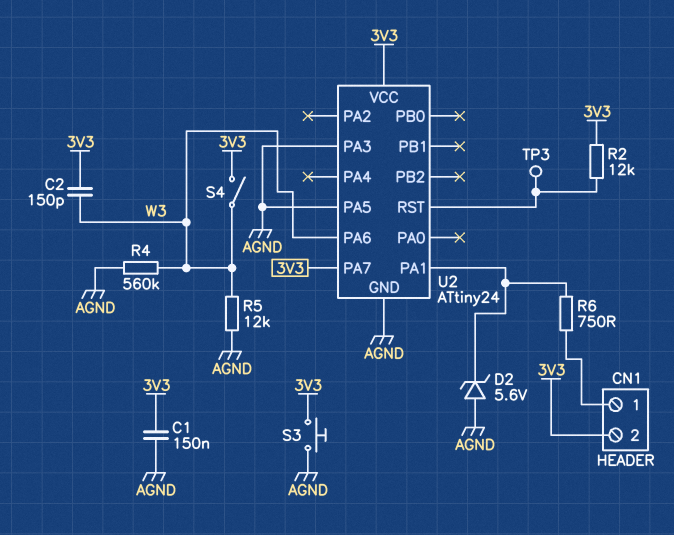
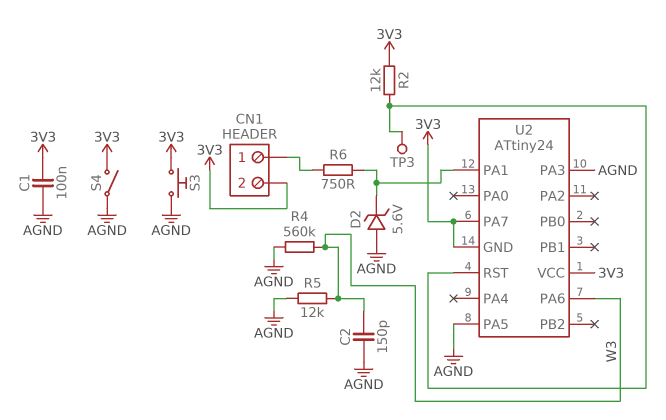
C1: 150nF (3V3, AGND) -> 100nF (3V3, AGND)
C2: 150pF (3V3, W3) -> 150pF (AGND, W3)
S4: switch (3V3, W3) -> switch (3V3, AGND)
U2 pin GND: AGND -> 3V3

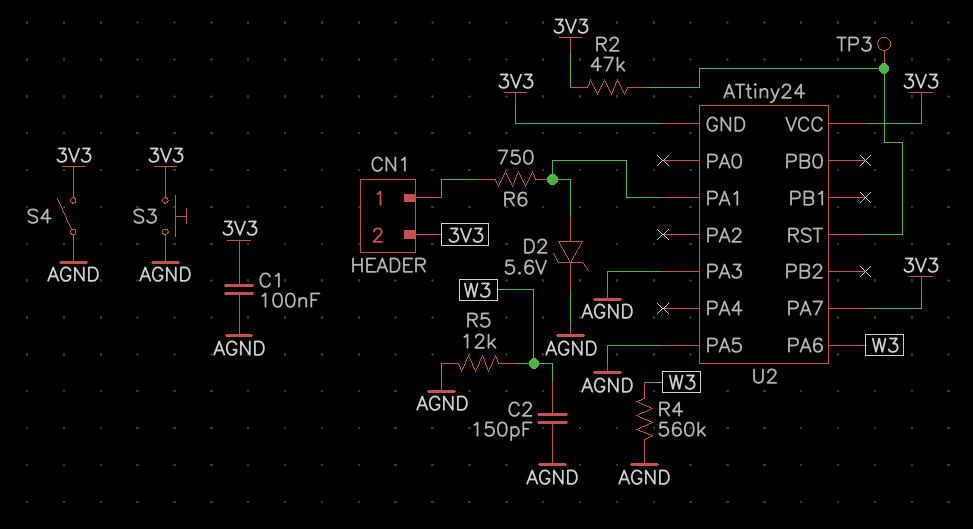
D2: zener 5.6V (A AGND, K U2/PA1) -> zener 5.6V (A U2/PA1, K AGND)
R2: 12k (3V3, U2/RST) -> 47k (3V3, U2/RST)

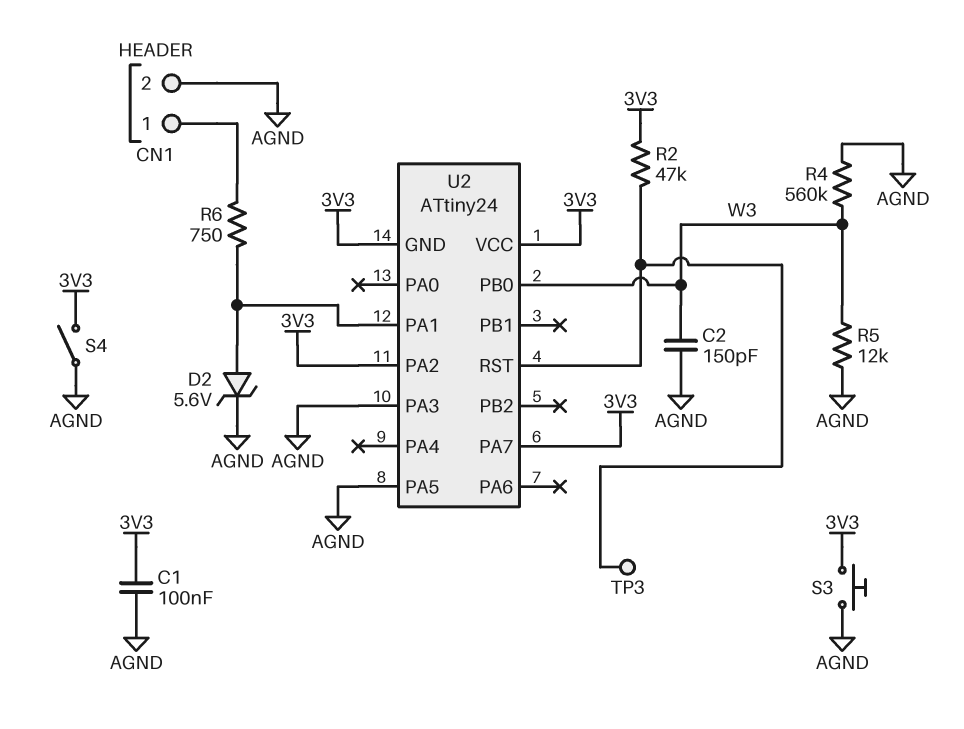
CN1 pin 2: 3V3 -> AGND
U2 pin PA2: none -> 3V3
U2 pin PA6: W3 -> none
U2 pin PB0: none -> W3

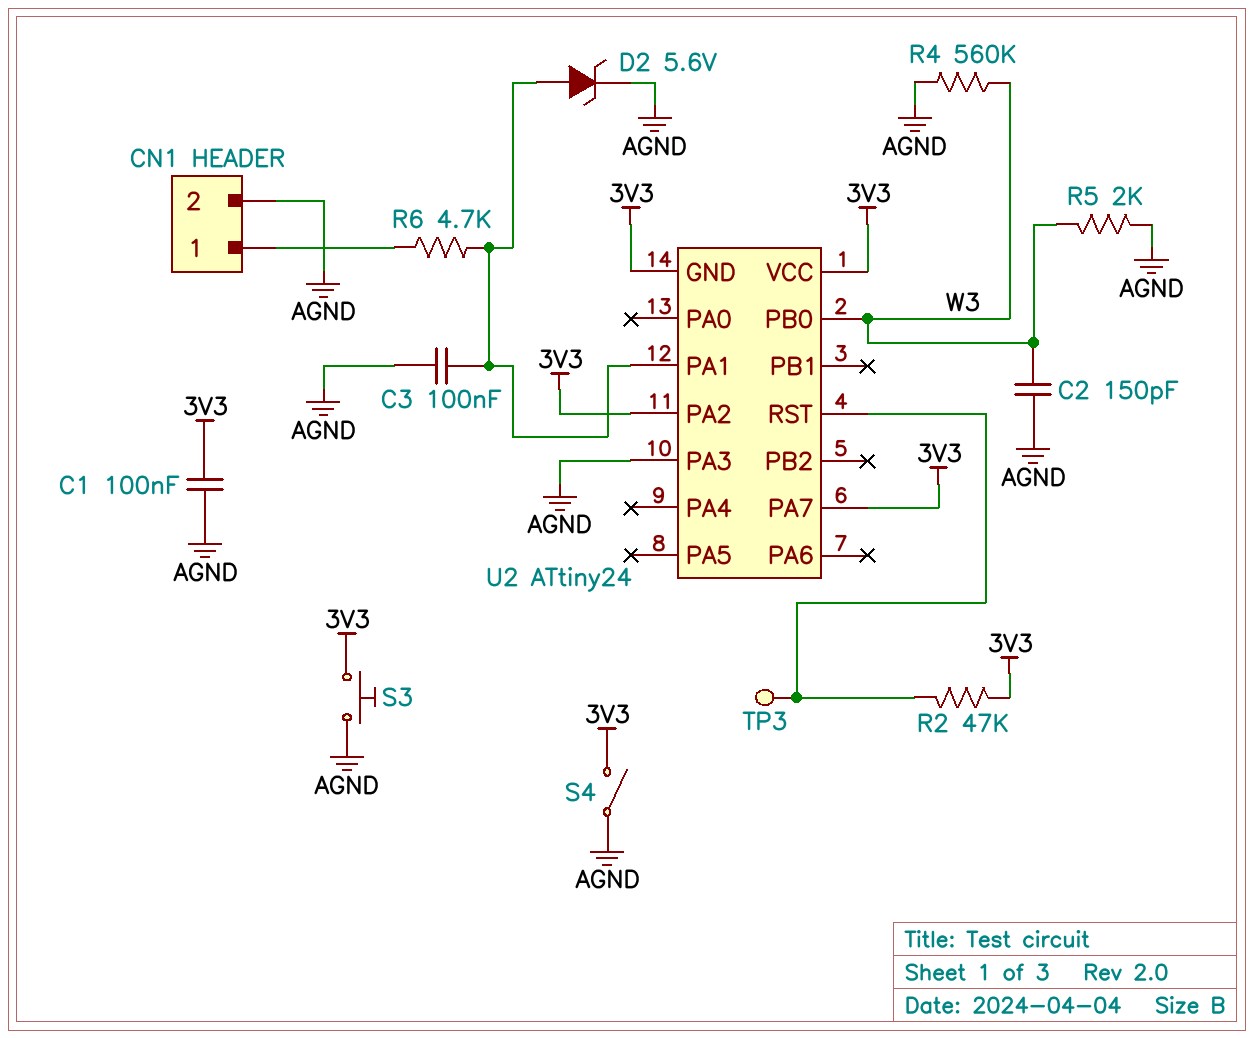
C3: none -> 100nF (AGND, U2/PA1)
R5: 12k (AGND, W3) -> 2k (AGND, W3)
R6: 750 (CN1/1, U2/PA1) -> 4.7k (CN1/1, U2/PA1)
U2 pin PA5: AGND -> none

